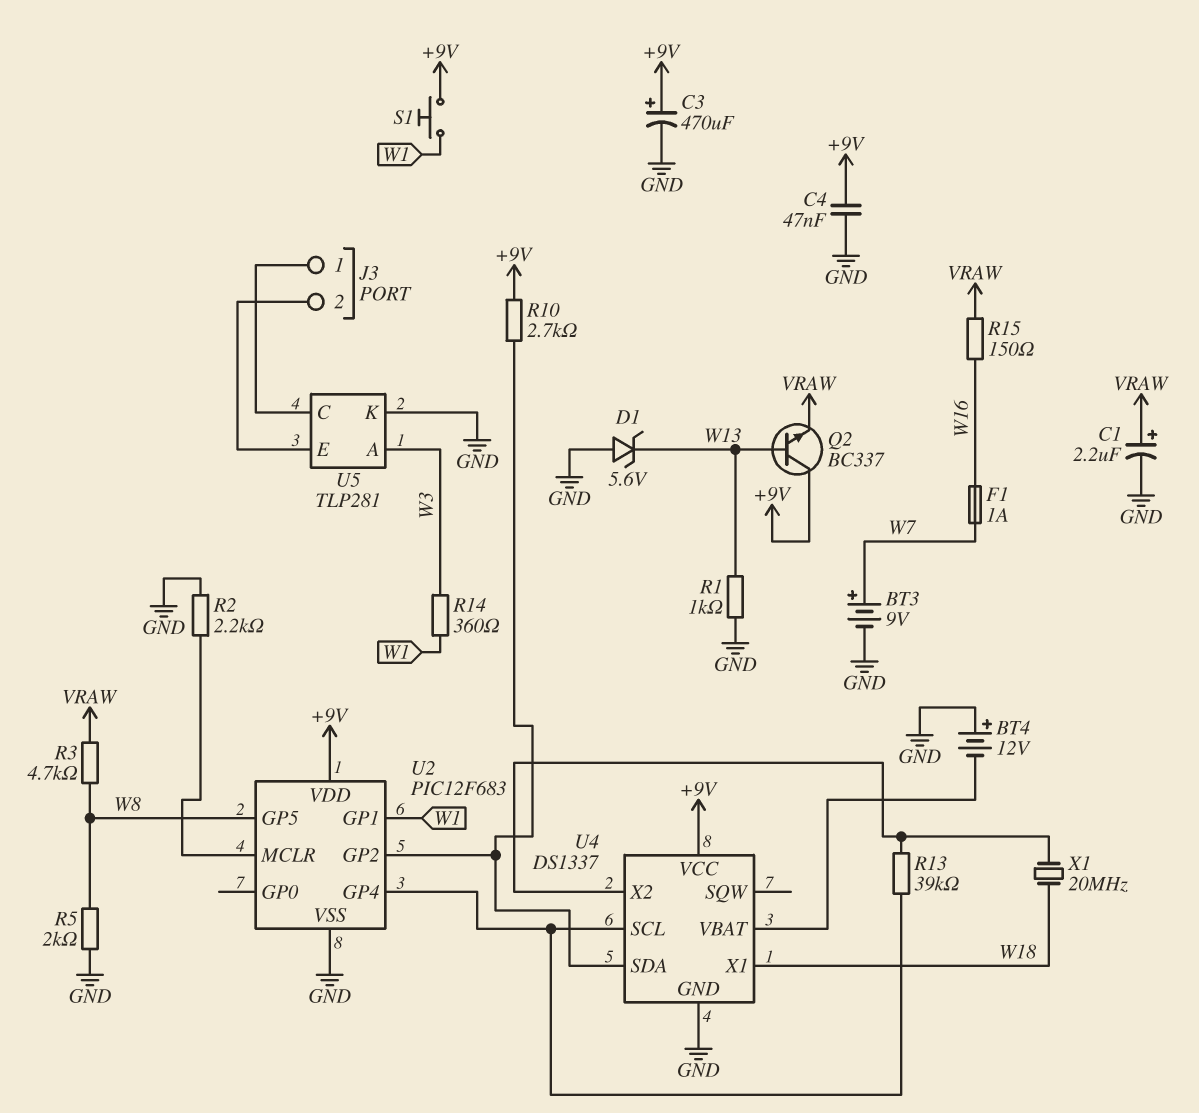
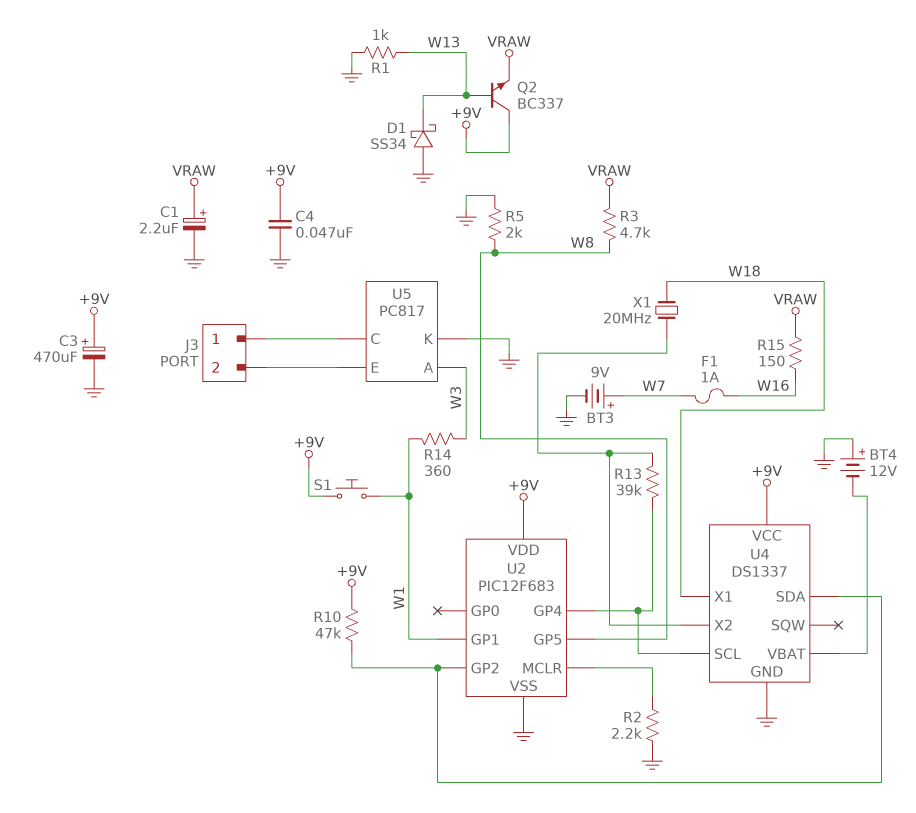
D1: zener 5.6V (A GND, K W13) -> schottky SS34 (A GND, K W13)
R10: 2.7k (+9V, U2/GP2) -> 47k (+9V, U2/GP2)
U5: TLP281 -> PC817

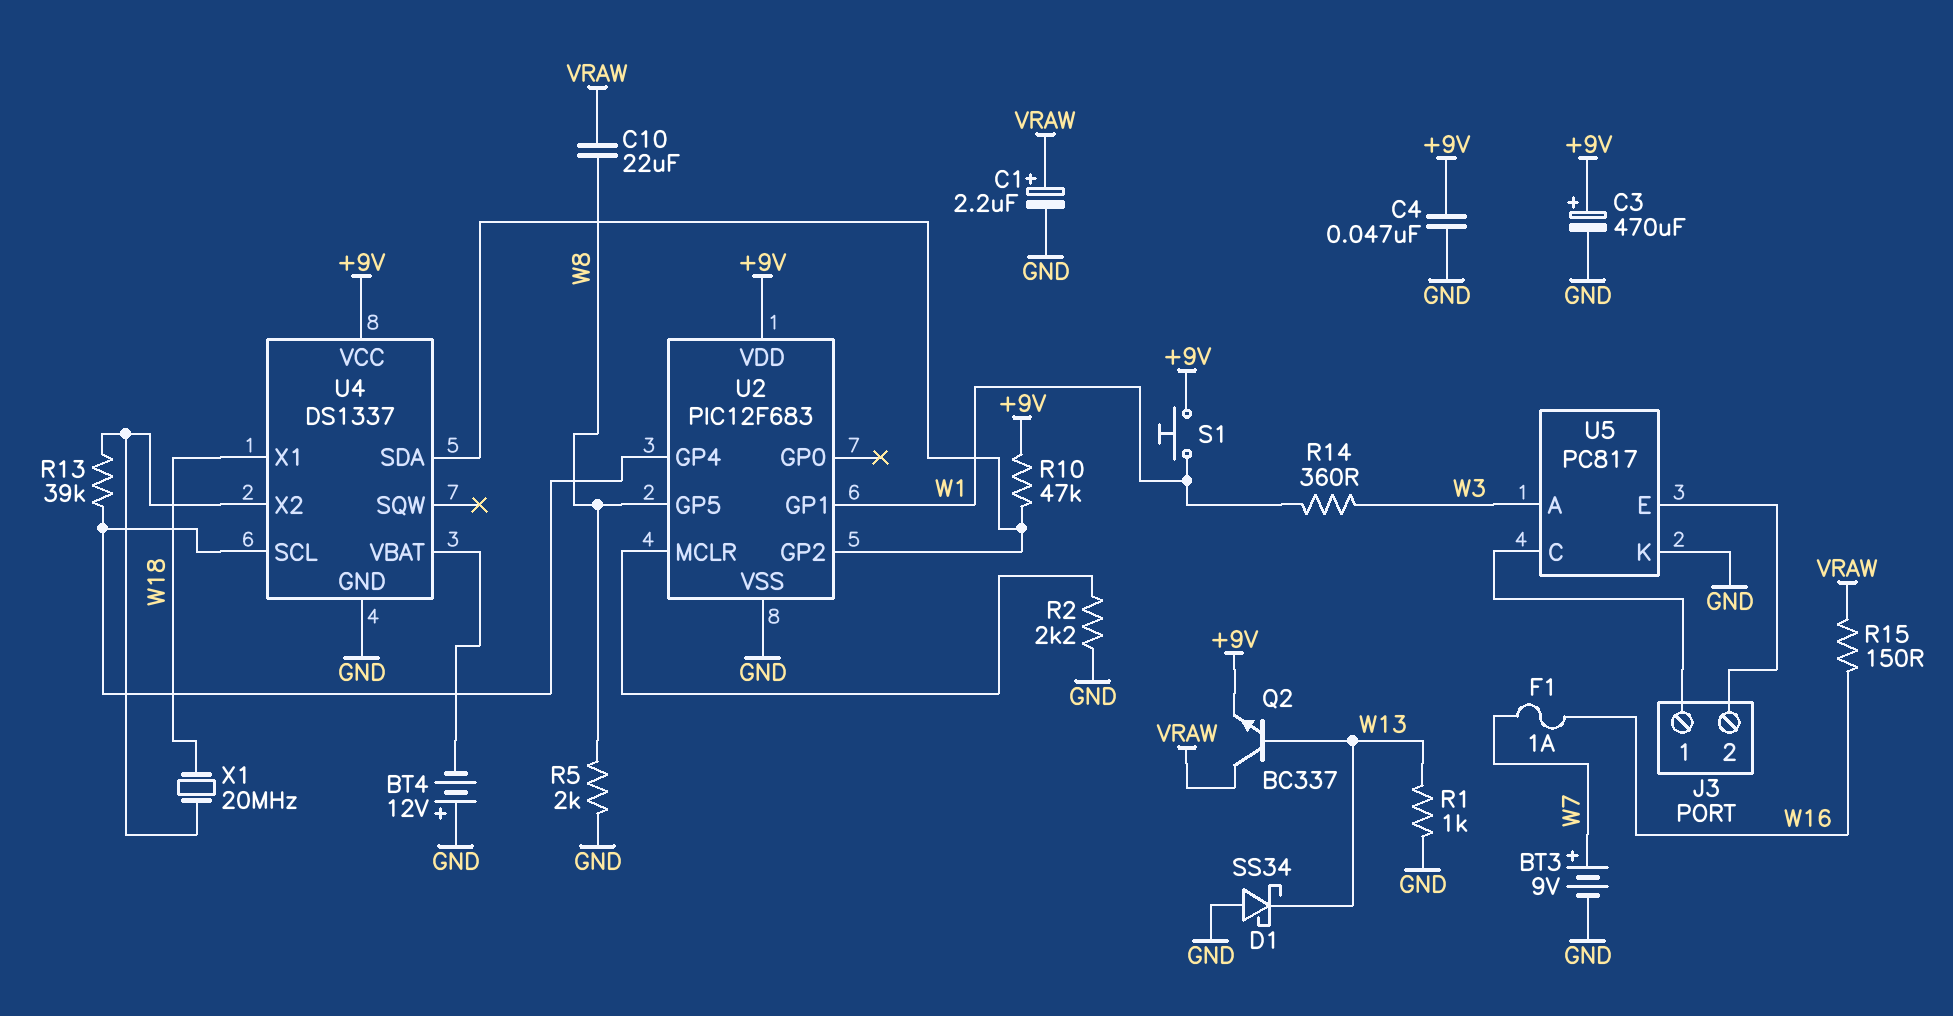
C10: none -> 22uF (VRAW, W8)
Q2: NPN BC337 (B W13, C +9V, E VRAW) -> NPN BC337 (B W13, C VRAW, E +9V)
R3: 4.7k (VRAW, W8) -> none

